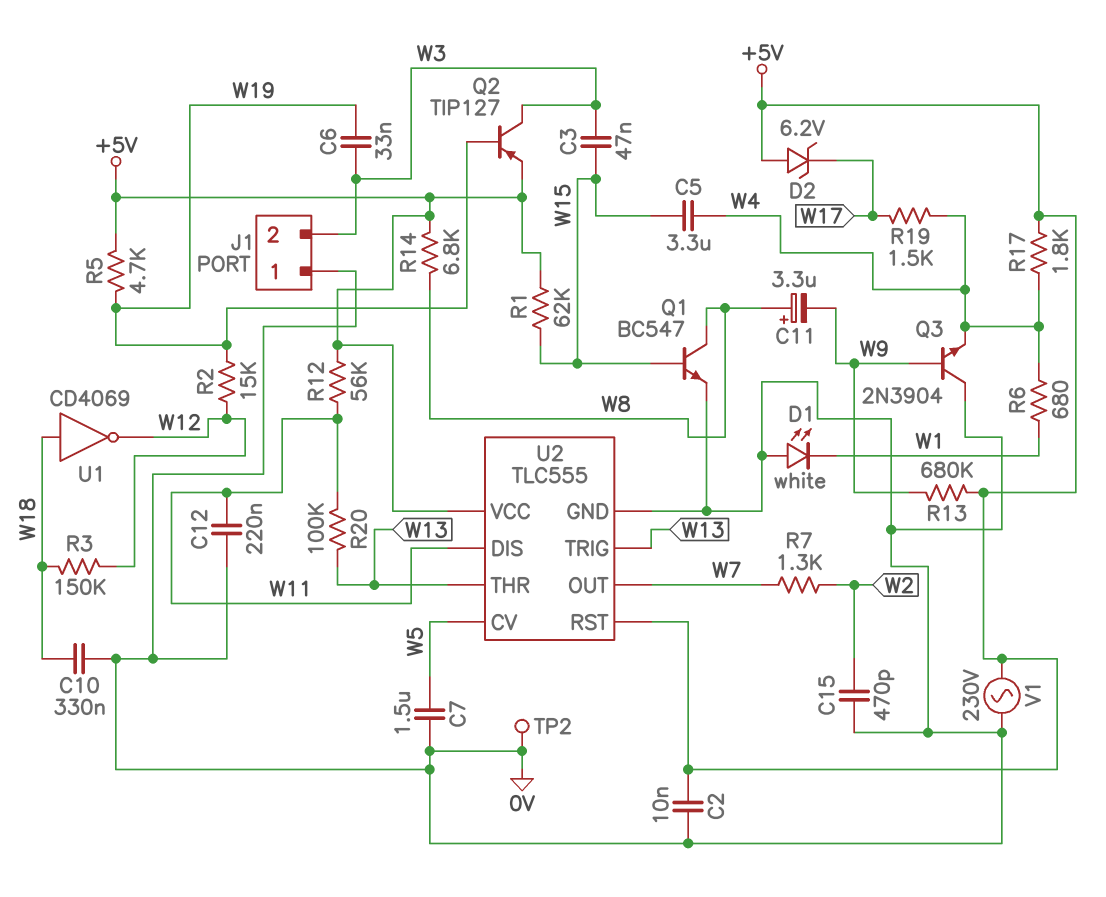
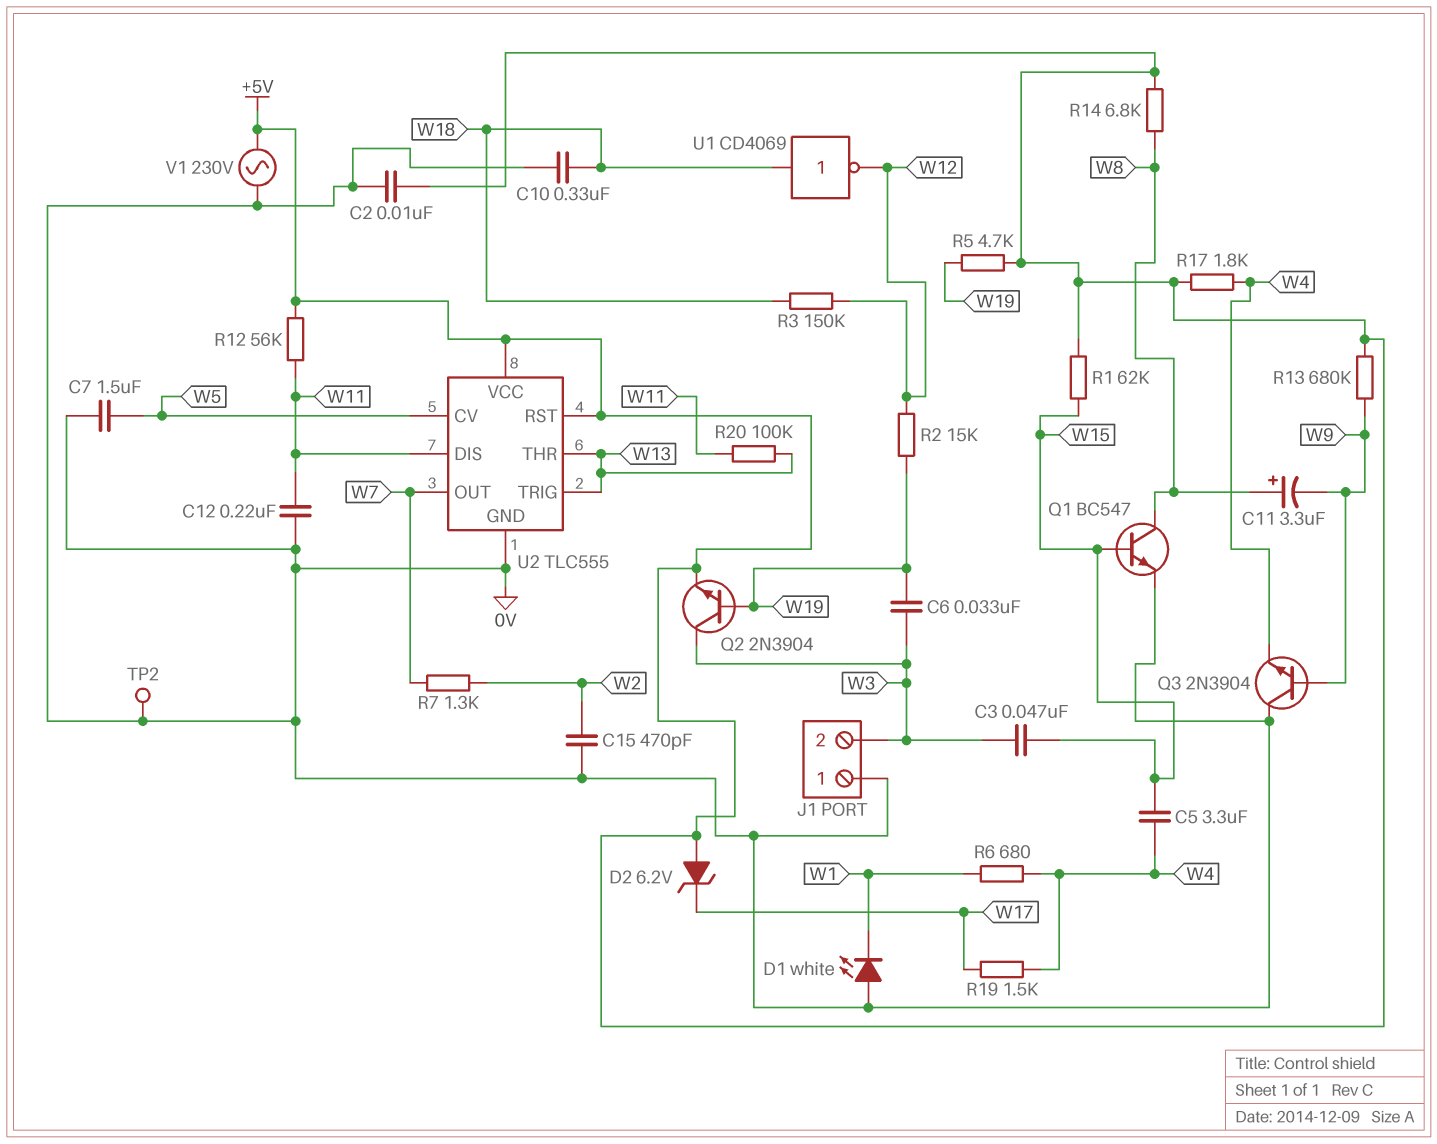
Q2: PNP TIP127 (B W19, C W3, E +5V) -> NPN 2N3904 (B W19, C W3, E +5V)

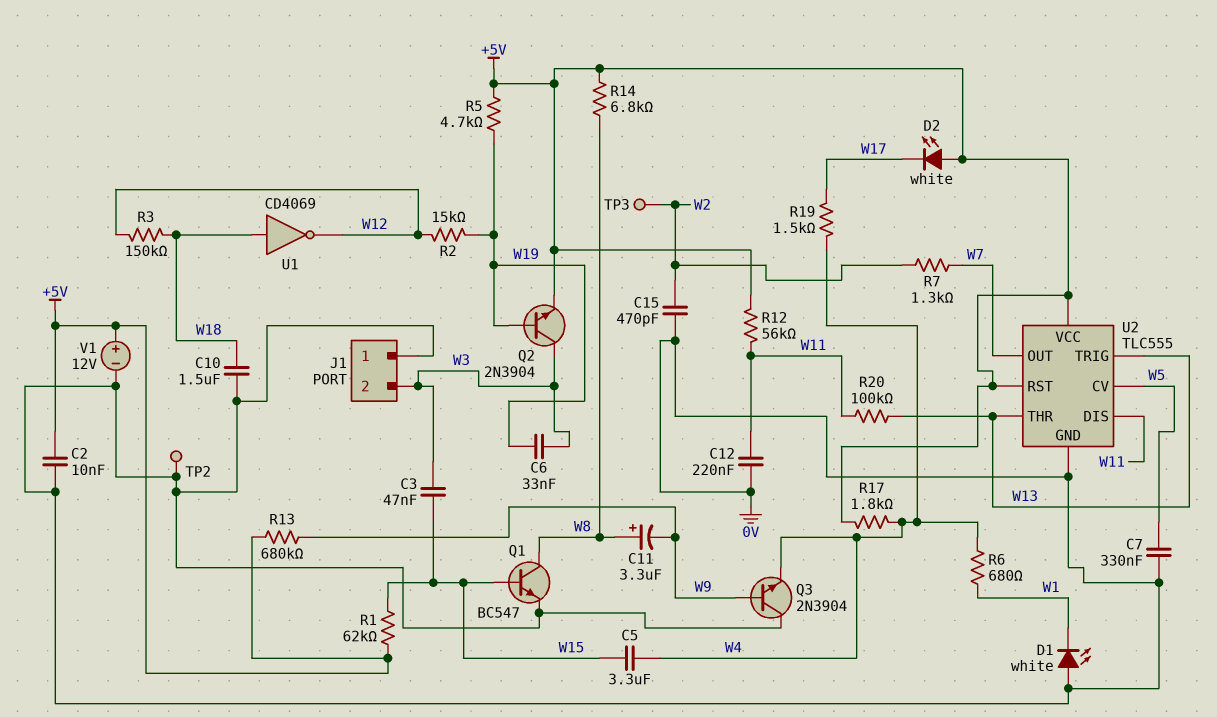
C7: 1.5uF (0V, W5) -> 330nF (0V, W5)
C10: 330nF (0V, W18) -> 1.5uF (0V, W18)
D2: zener 6.2V (A +5V, K W17) -> LED white (A +5V, K W17)
TP3: none -> test point (W2)
V1: AC 230V (+5V, 0V) -> 12V (plus +5V, minus 0V)

